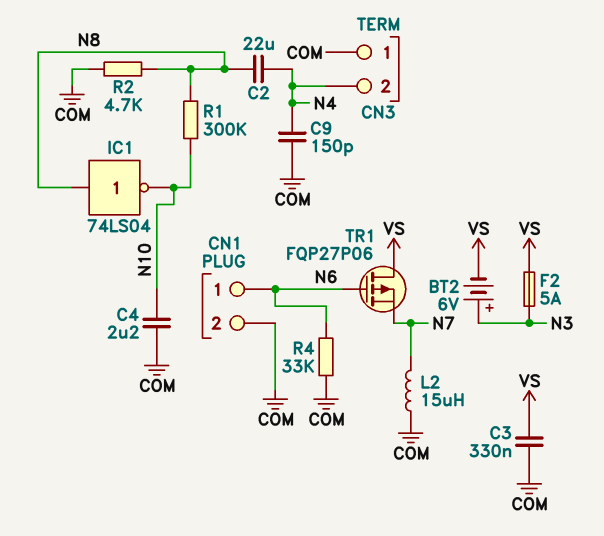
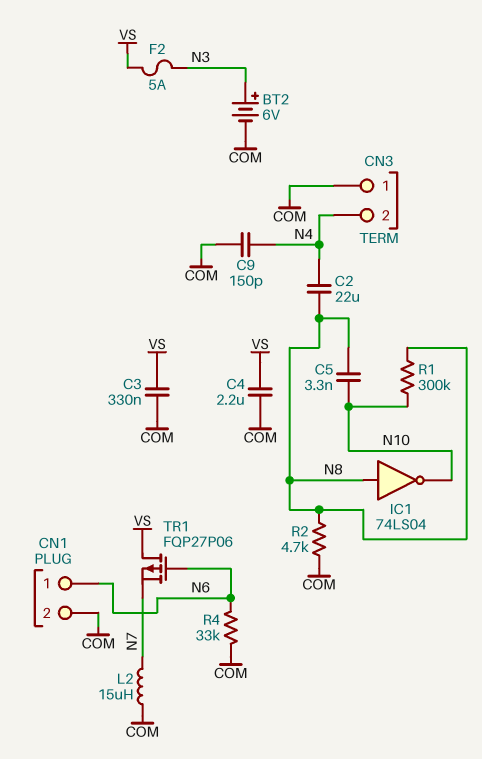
BT2: 6V (plus N3, minus VS) -> 6V (plus N3, minus COM)
C4: 2.2uF (COM, N10) -> 2.2uF (COM, VS)
C5: none -> 3.3nF (N8, N10)

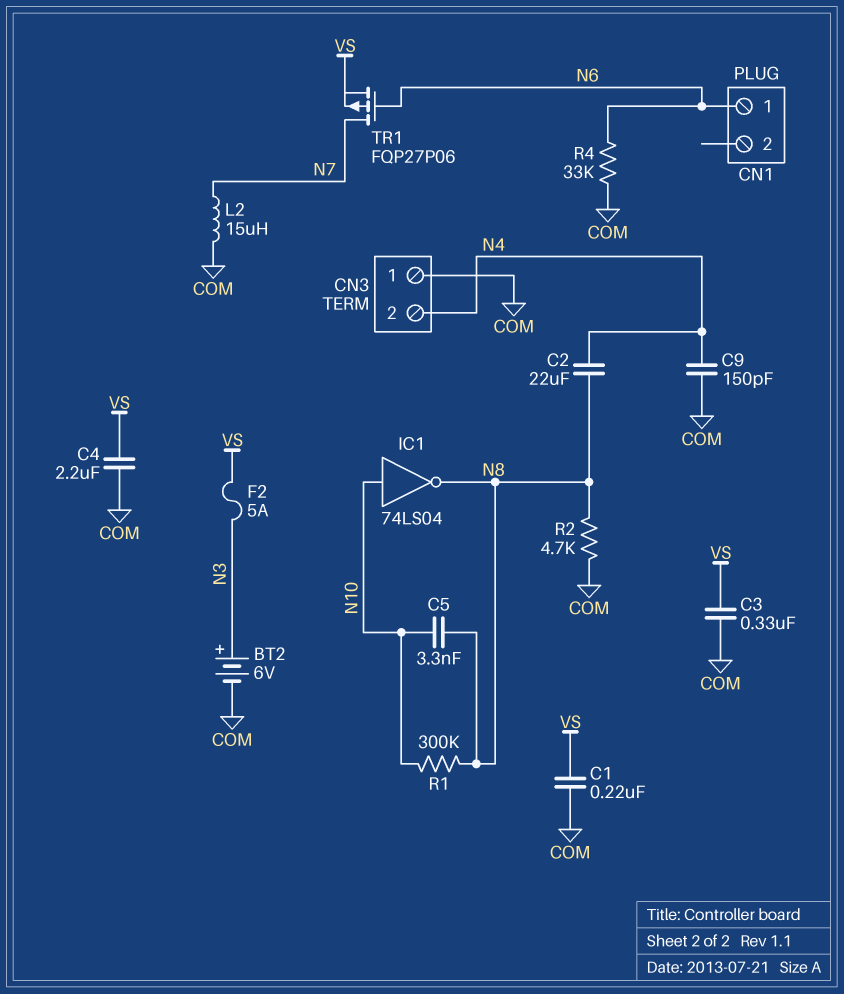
C1: none -> 220nF (COM, VS)
CN1 pin 2: COM -> none
IC1: NOT 74LS04 (in N8, out N10) -> NOT 74LS04 (in N10, out N8)
TR1: PMOS FQP27P06 (G N6, D VS, S N7) -> PMOS FQP27P06 (G N6, D N7, S VS)

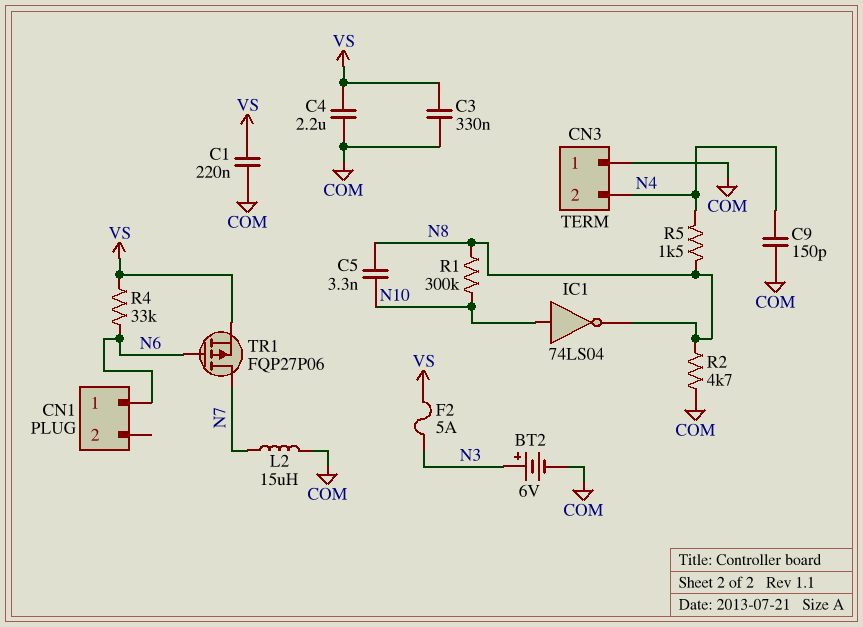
C2: 22uF (N4, N8) -> none
R4: 33k (COM, N6) -> 33k (N6, VS)
R5: none -> 1.5k (N4, N8)

